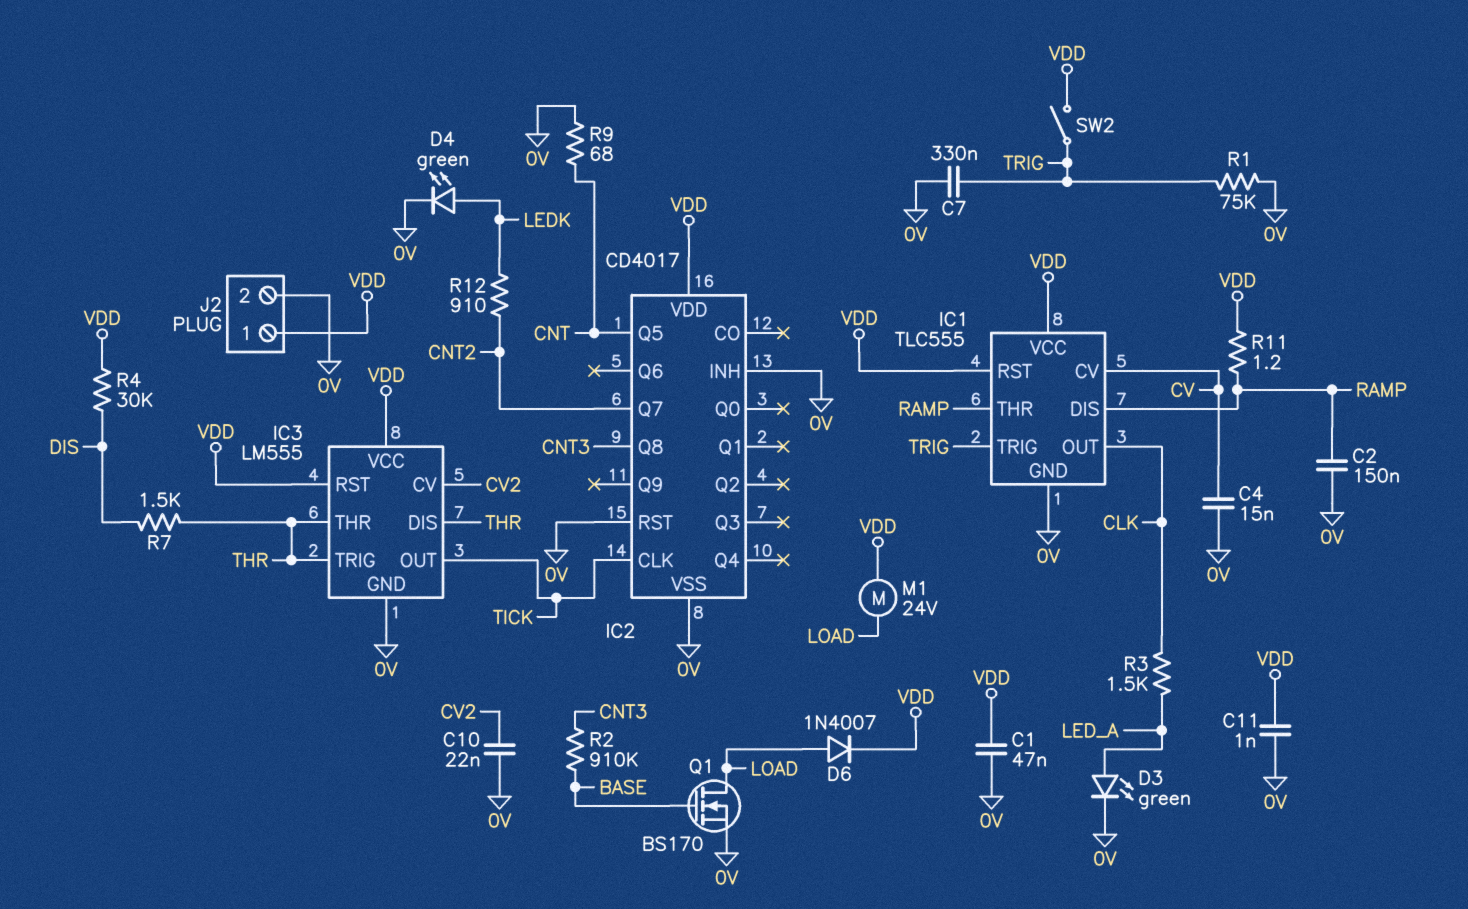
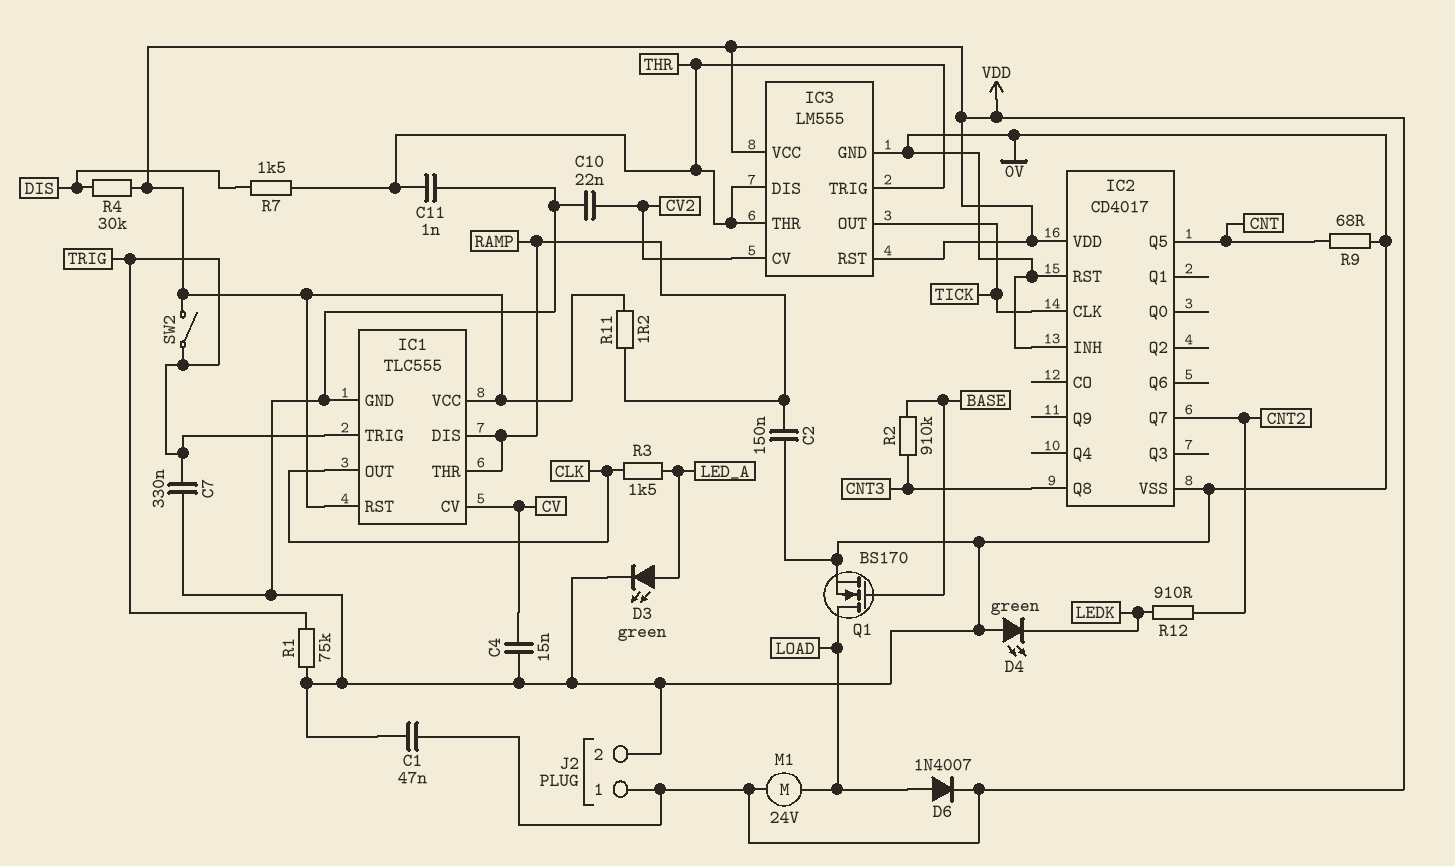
C11: 1nF (0V, VDD) -> 1nF (0V, THR)
D4: LED green (A LEDK, K 0V) -> LED green (A 0V, K LEDK)

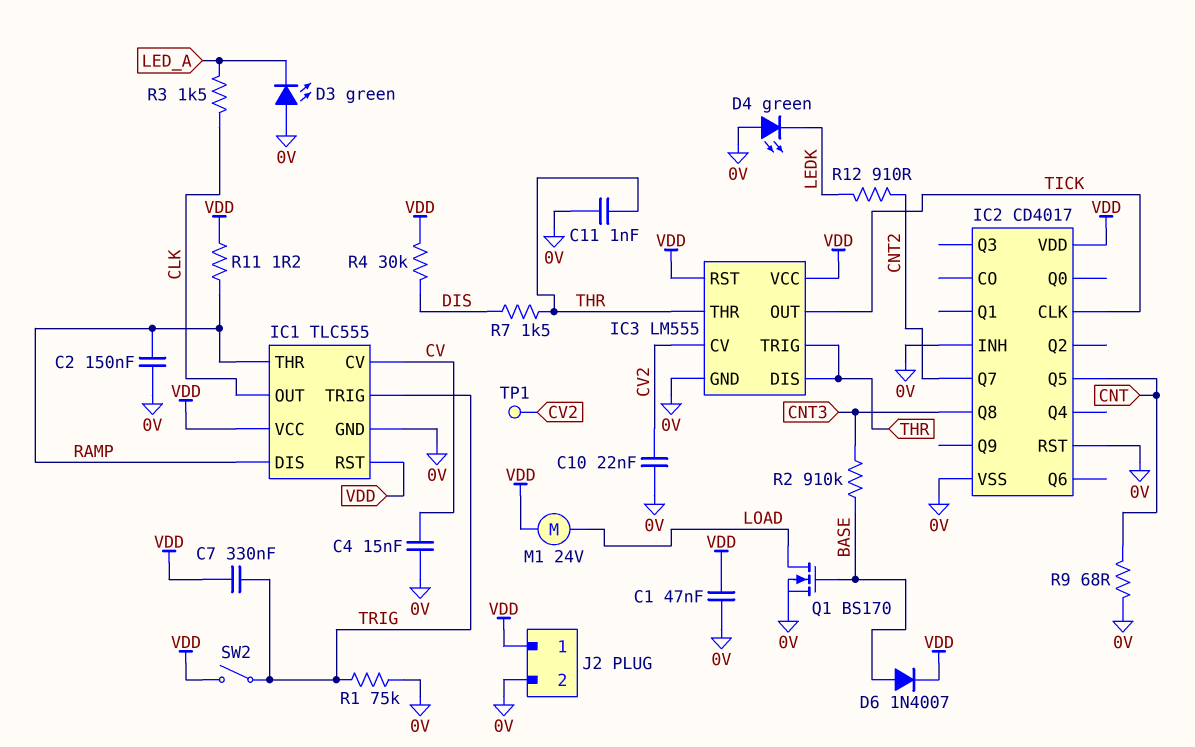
C7: 330nF (0V, TRIG) -> 330nF (TRIG, VDD)
D3: LED green (A LED_A, K 0V) -> LED green (A 0V, K LED_A)
D6: diode 1N4007 (A LOAD, K VDD) -> diode 1N4007 (A BASE, K VDD)
TP1: none -> test point (CV2)

